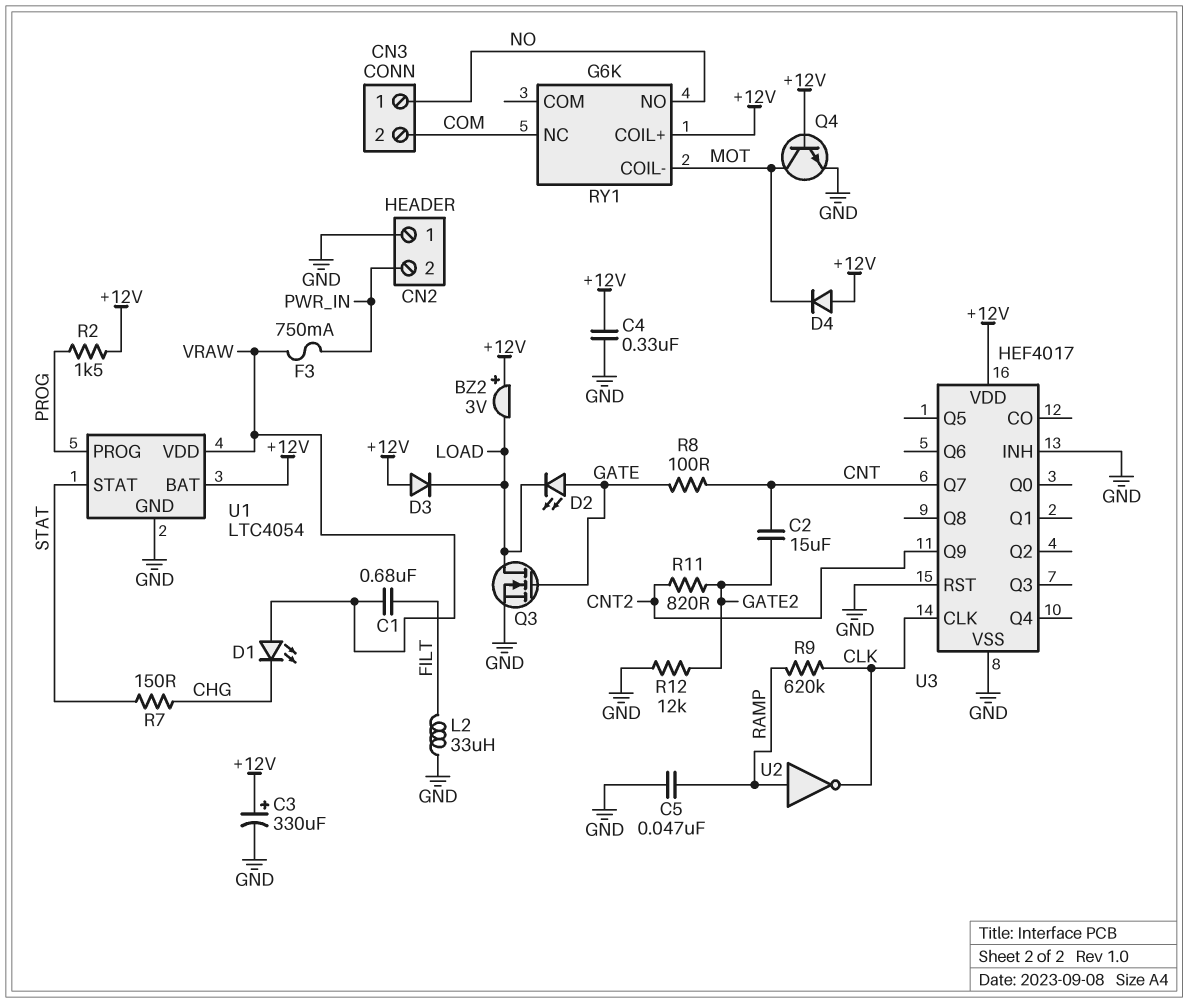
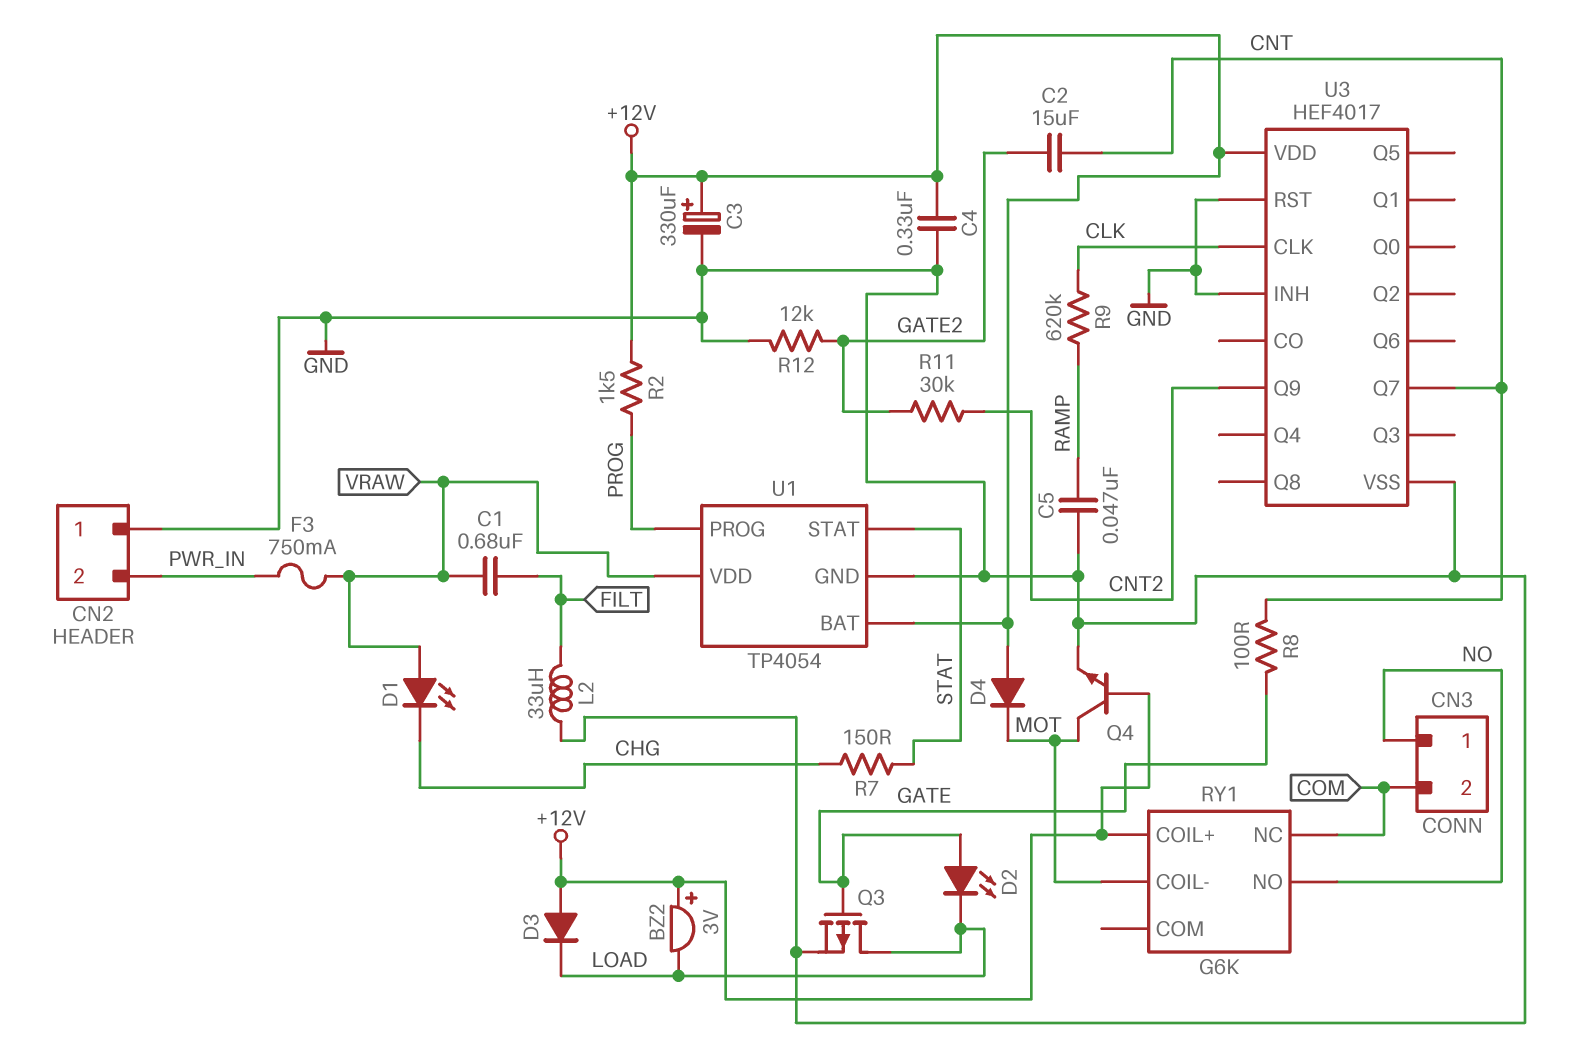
Q3: NMOS (G GATE, D LOAD, S GND) -> PMOS (G GATE, D LOAD, S GND)
R11: 820 (CNT2, GATE2) -> 30k (CNT2, GATE2)
U1: LTC4054 -> TP4054
U2: NOT (in RAMP, out CLK) -> none

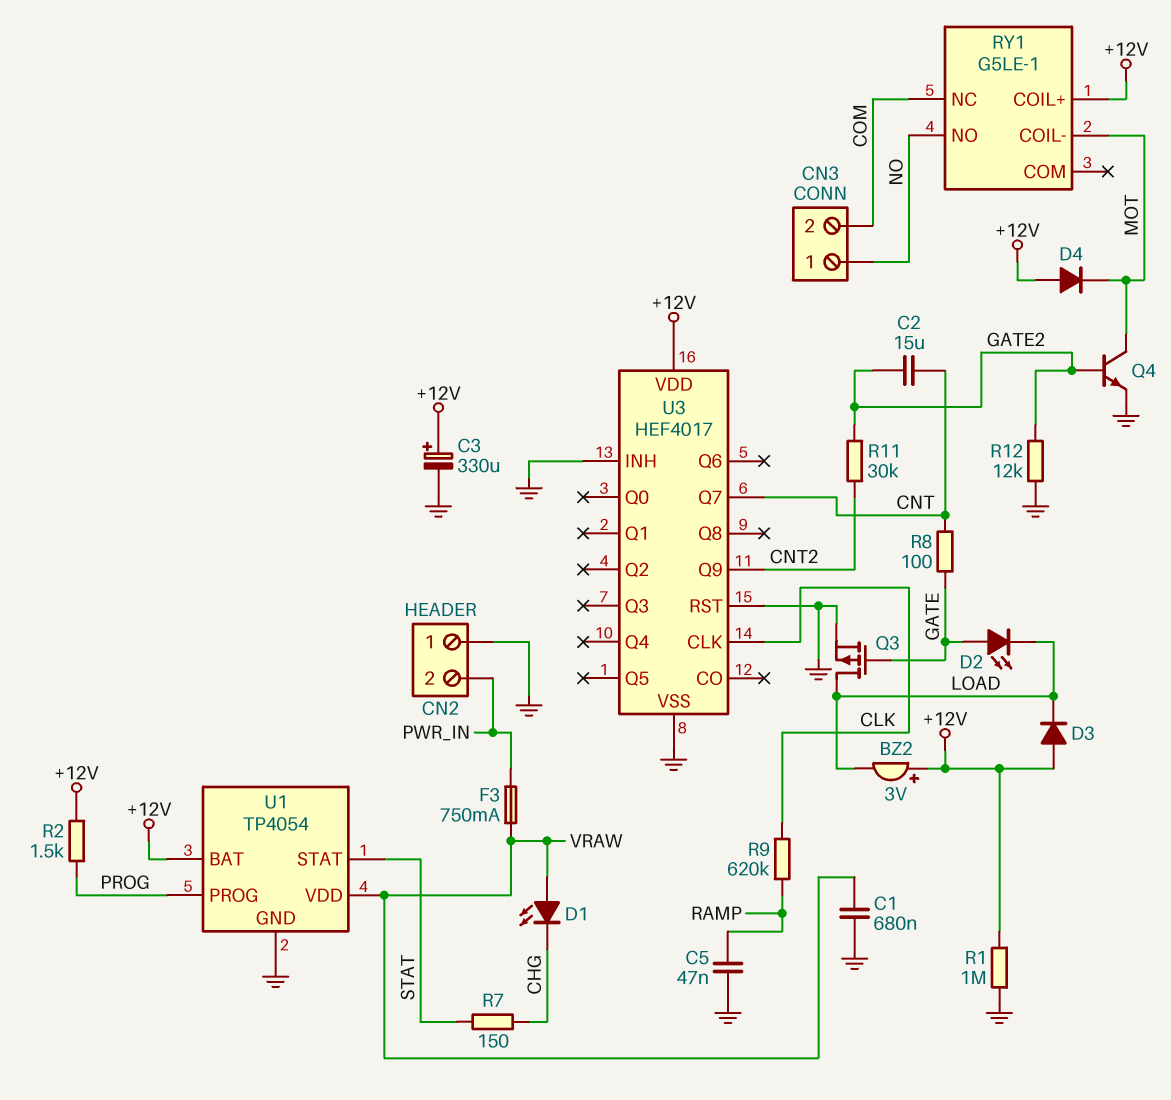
C1: 680nF (FILT, VRAW) -> 680nF (GND, VRAW)
C4: 330nF (+12V, GND) -> none
L2: 33uH (FILT, GND) -> none
Q4: NPN (B +12V, C MOT, E GND) -> NPN (B GATE2, C MOT, E GND)
R1: none -> 1M (+12V, GND)
RY1: G6K -> G5LE-1

